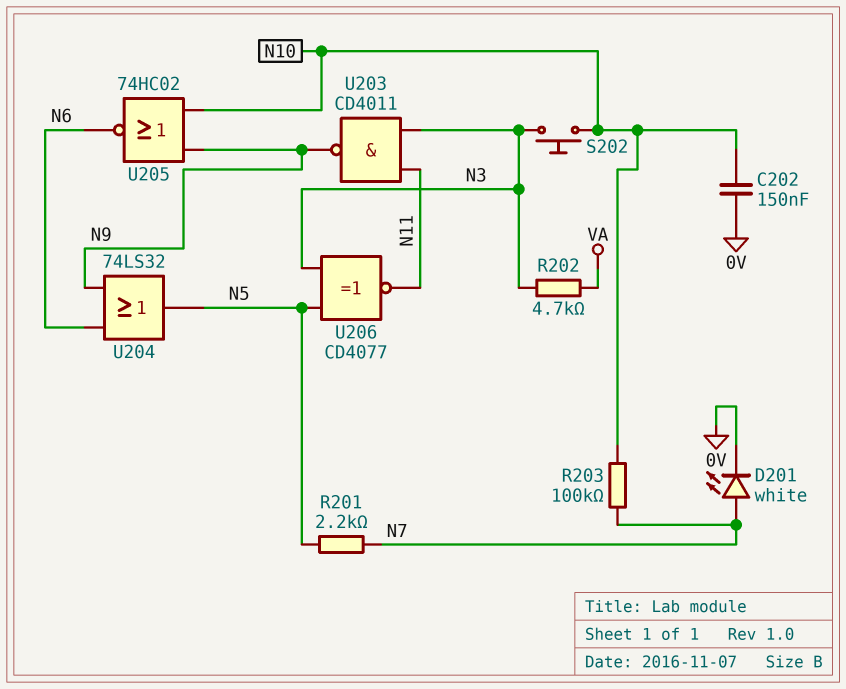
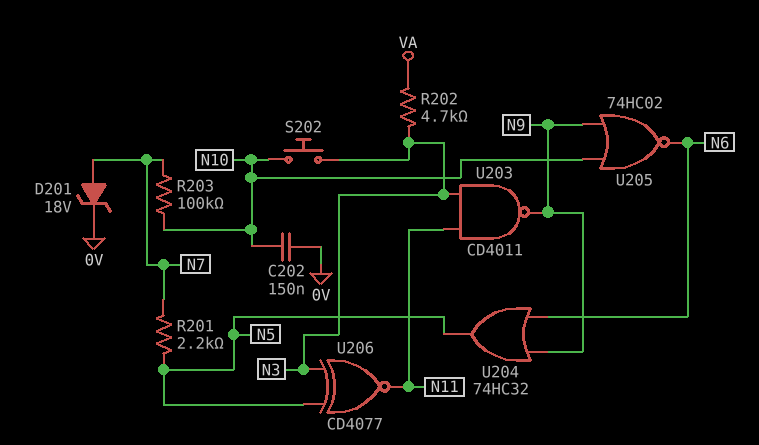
D201: LED white (A N7, K 0V) -> zener 18V (A N7, K 0V)
U204: OR 74LS32 (in N6, in N9, out N5) -> OR 74HC32 (in N6, in N9, out N5)

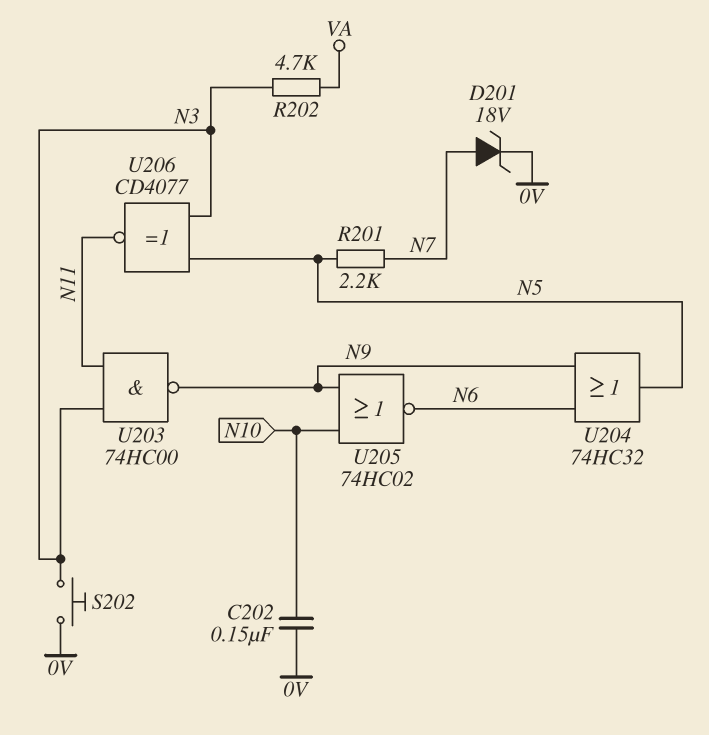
R203: 100k (N7, N10) -> none
S202: button (N3, N10) -> button (0V, N3)
U203: NAND CD4011 (in N3, in N11, out N9) -> NAND 74HC00 (in N3, in N11, out N9)

